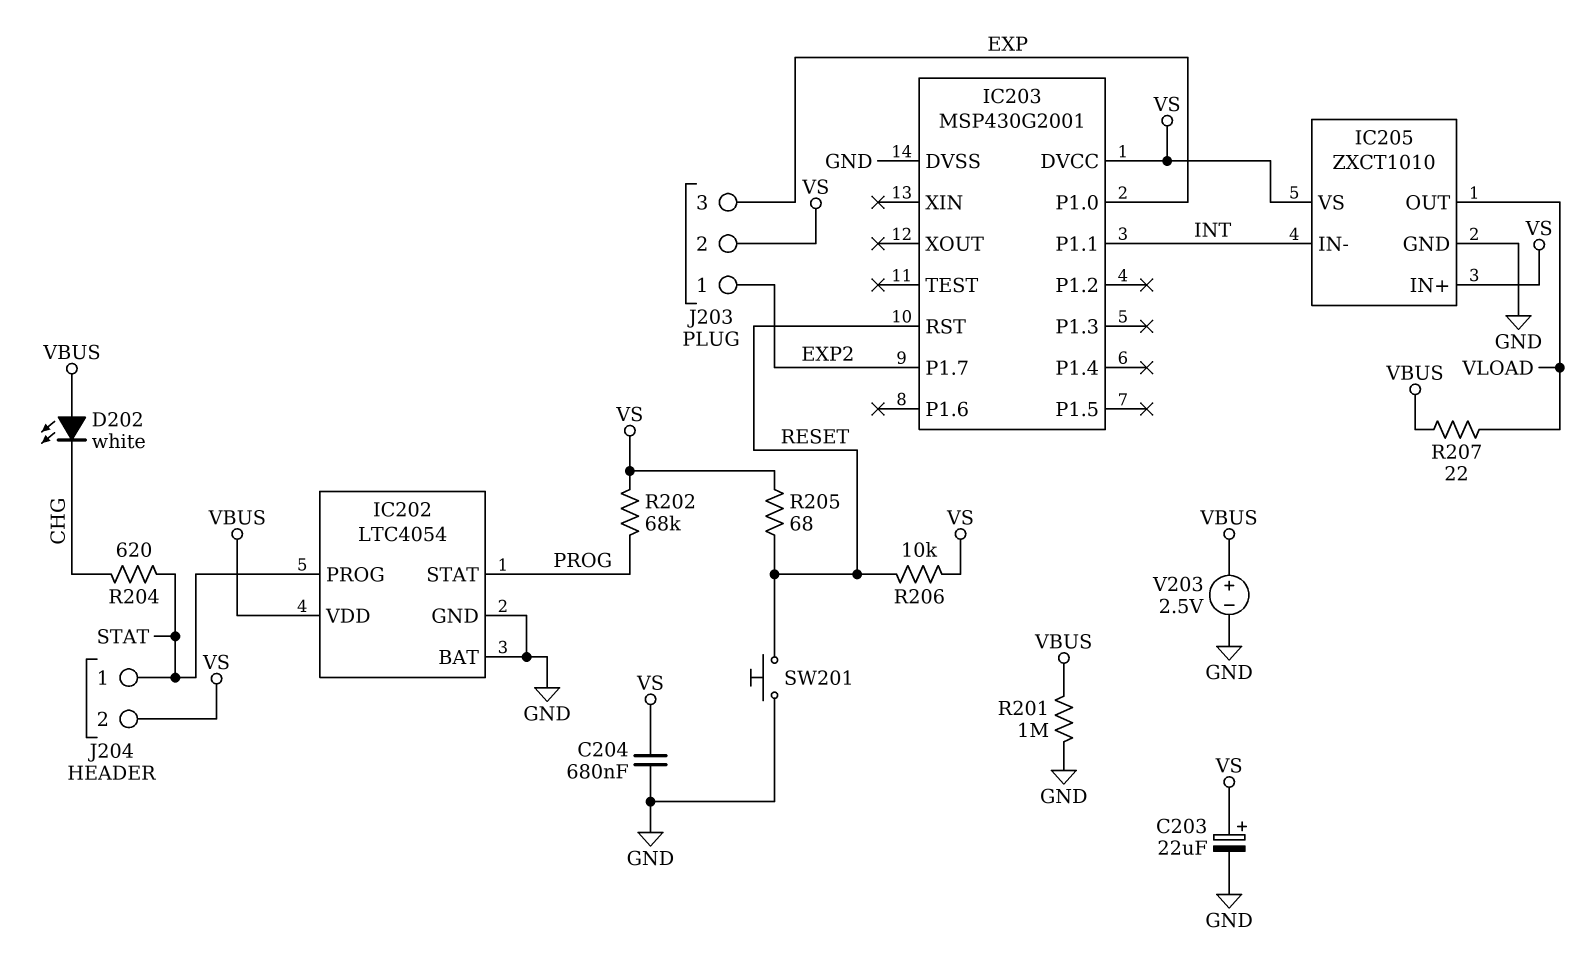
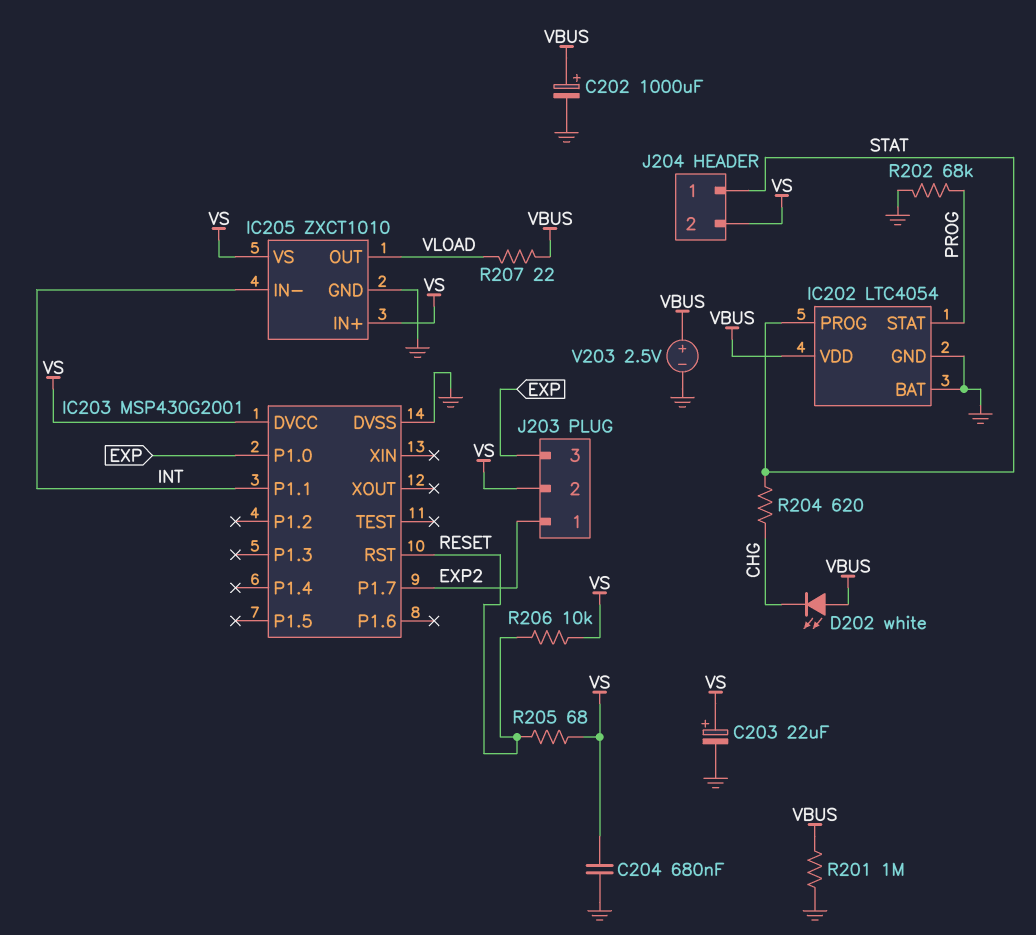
C202: none -> 1000uF (plus VBUS, minus GND)
R202: 68k (PROG, VS) -> 68k (GND, PROG)
SW201: button (GND, RESET) -> none

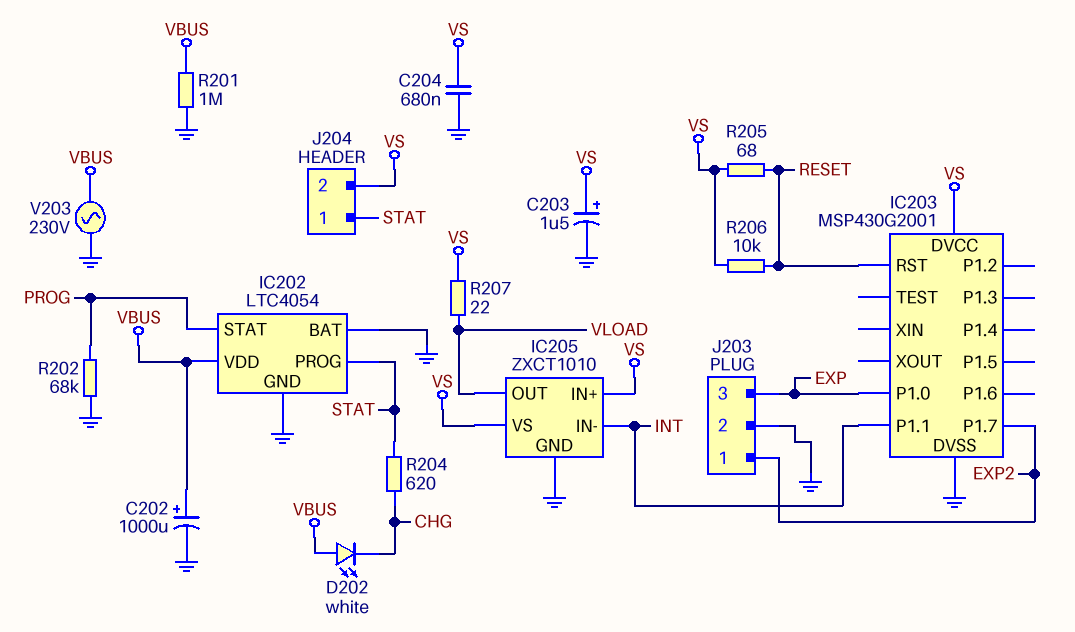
C203: 22uF (plus VS, minus GND) -> 1.5uF (plus VS, minus GND)
J203 pin 2: VS -> GND
R207: 22 (VBUS, VLOAD) -> 22 (VLOAD, VS)
V203: 2.5V (plus VBUS, minus GND) -> AC 230V (GND, VBUS)

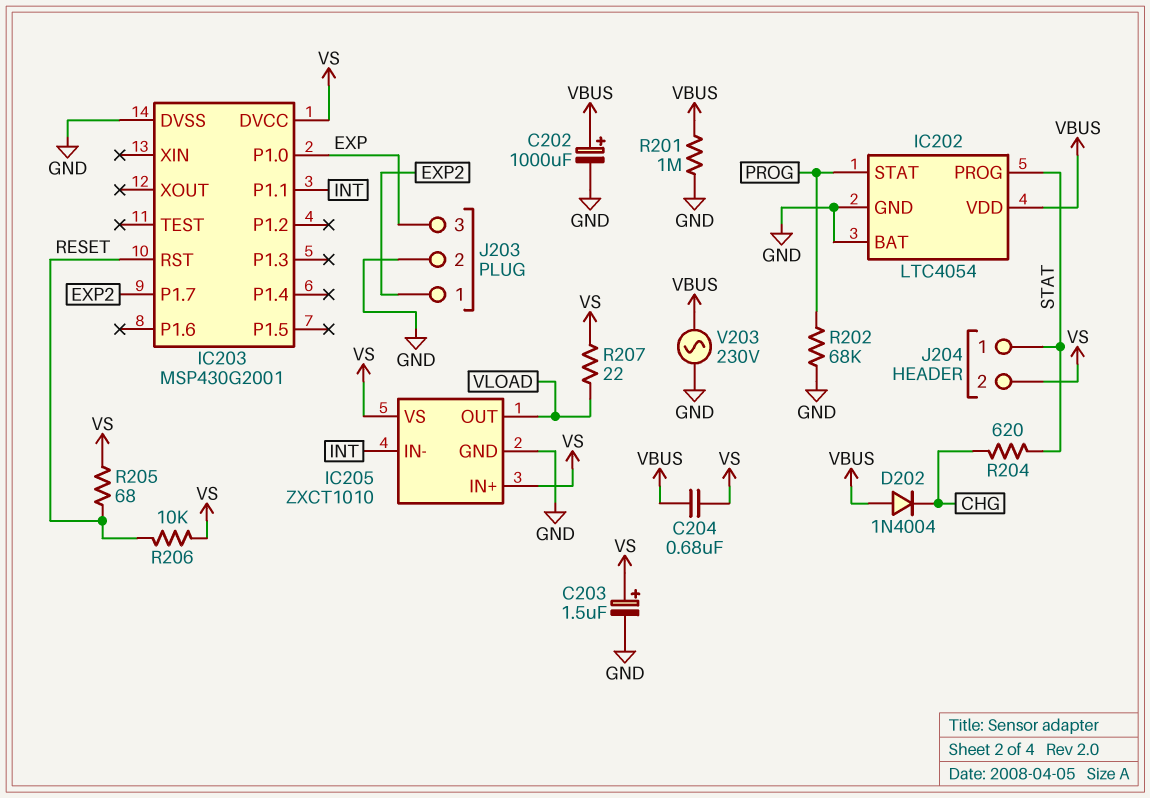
C204: 680nF (GND, VS) -> 680nF (VBUS, VS)
D202: LED white (A VBUS, K CHG) -> diode 1N4004 (A VBUS, K CHG)

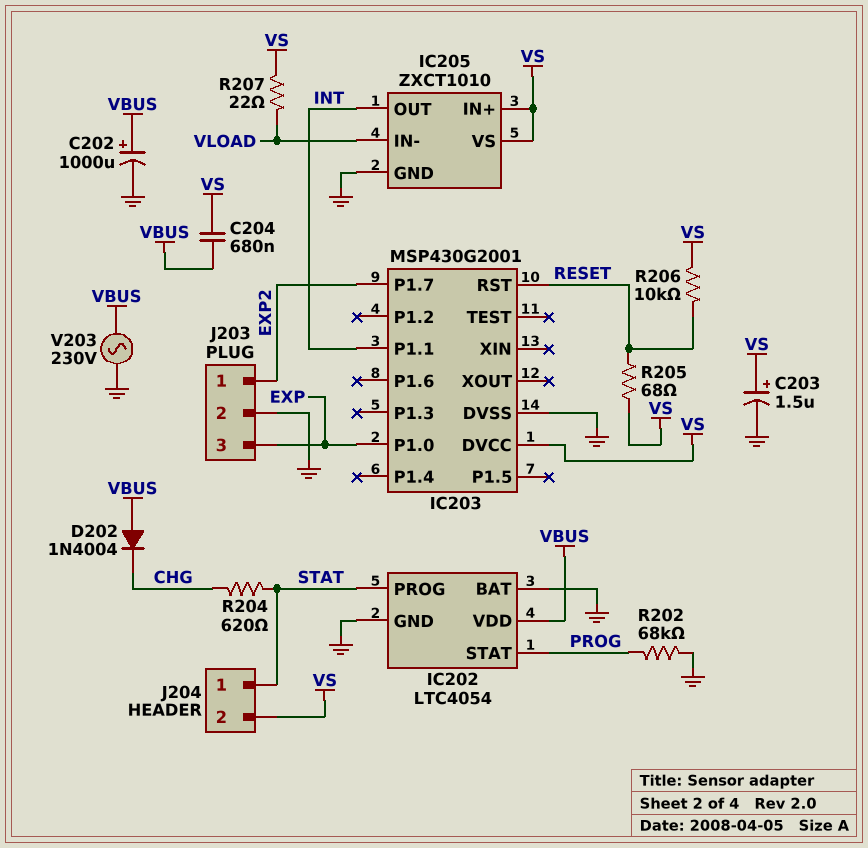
IC205 pin IN-: INT -> VLOAD
IC205 pin OUT: VLOAD -> INT
R201: 1M (GND, VBUS) -> none

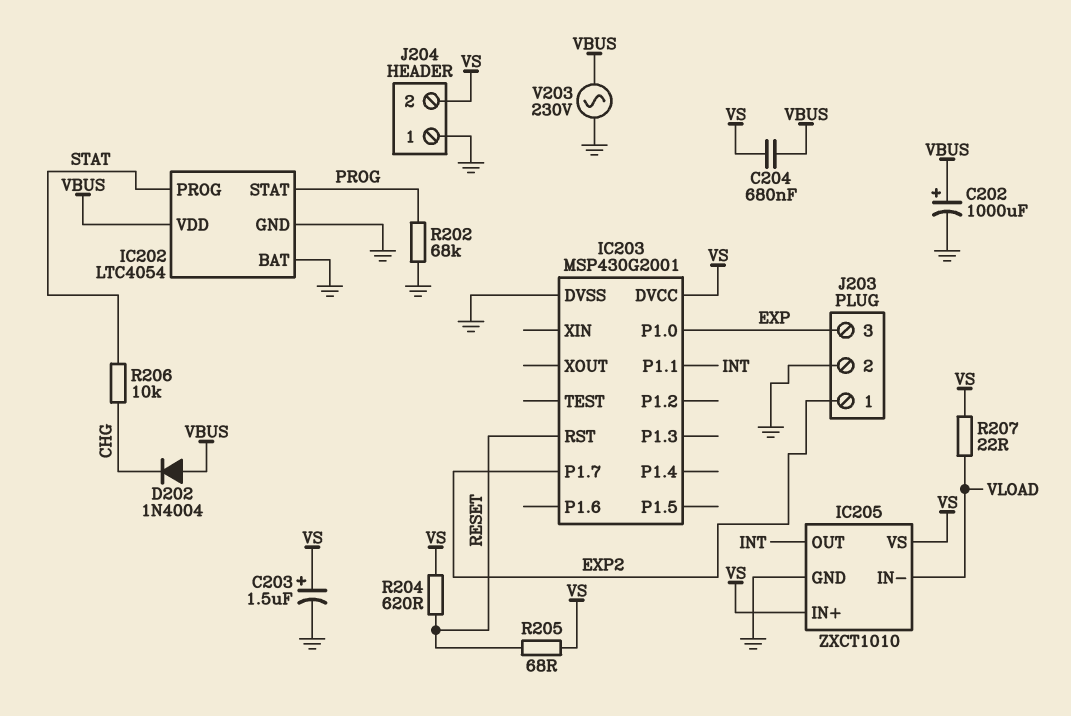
J204 pin 1: STAT -> GND
R204: 620 (CHG, STAT) -> 620 (RESET, VS)
R206: 10k (RESET, VS) -> 10k (CHG, STAT)

